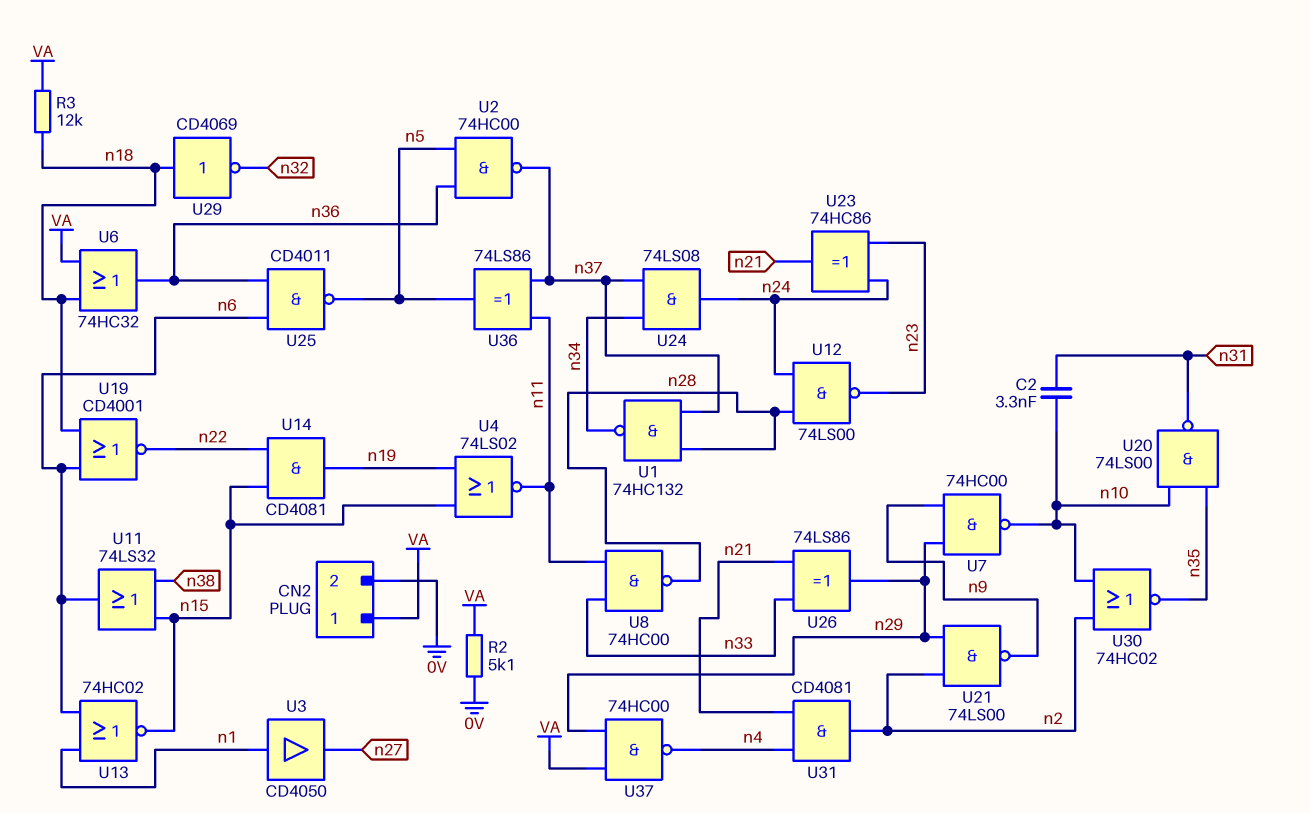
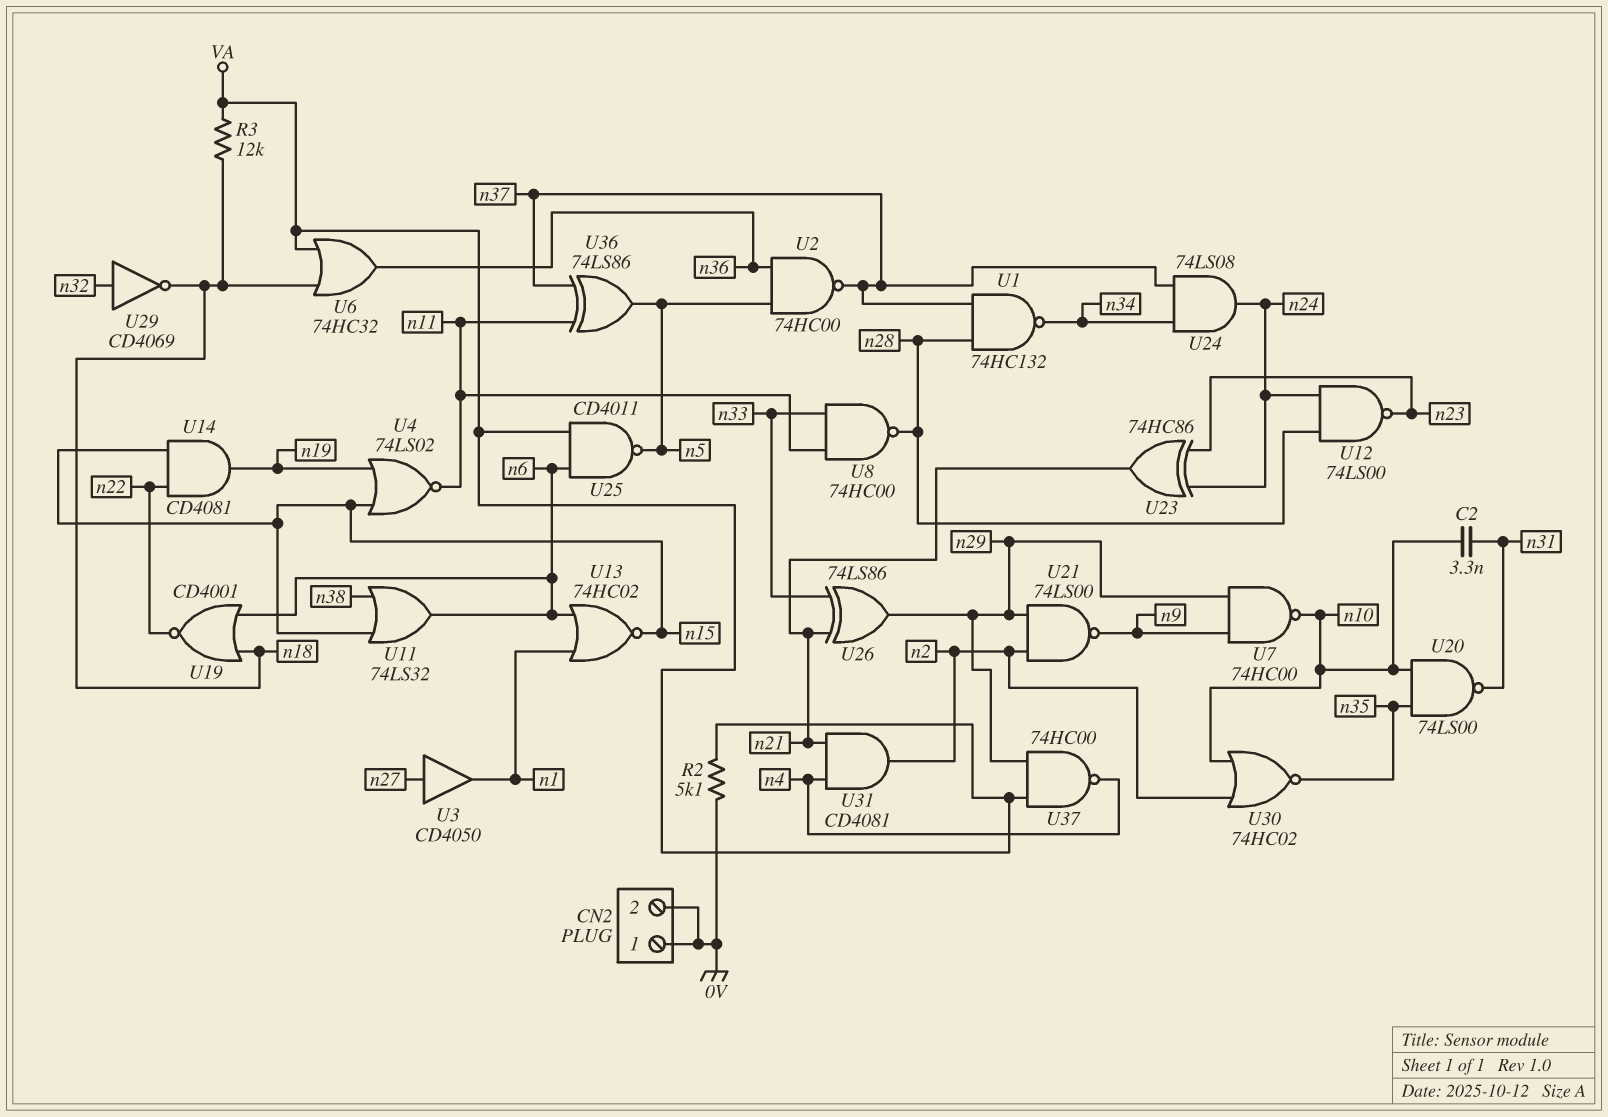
CN2 pin 1: VA -> 0V
U3: buffer CD4050 (in n1, out n27) -> buffer CD4050 (in n27, out n1)
U25: NAND CD4011 (in n6, in n36, out n5) -> NAND CD4011 (in VA, in n6, out n5)
U29: NOT CD4069 (in n18, out n32) -> NOT CD4069 (in n32, out n18)

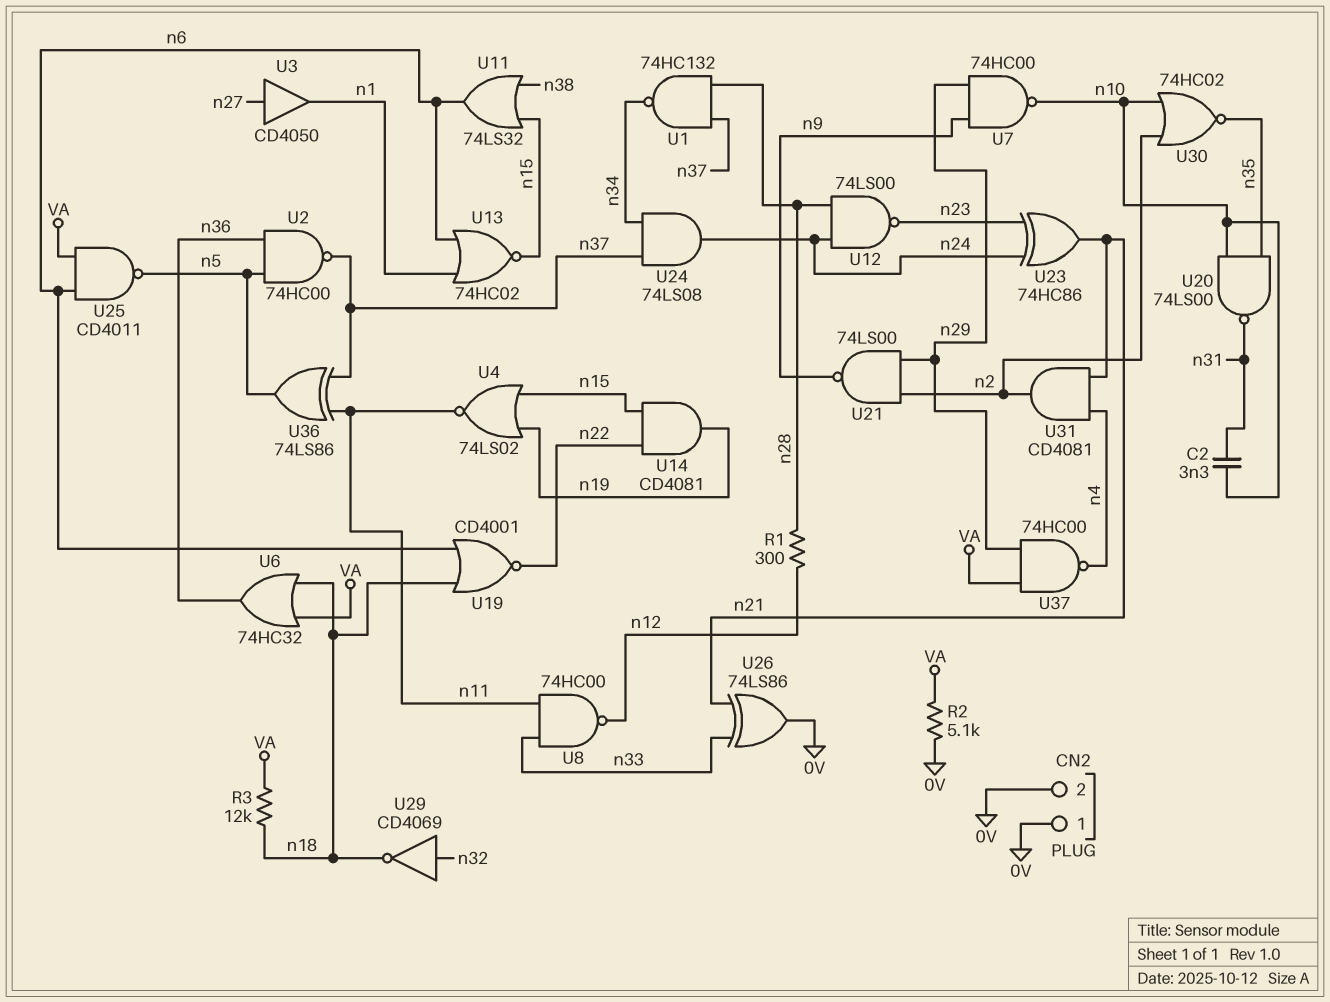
R1: none -> 300 (n12, n28)
U8: NAND 74HC00 (in n11, in n33, out n28) -> NAND 74HC00 (in n11, in n33, out n12)
U26: XOR 74LS86 (in n21, in n33, out n29) -> XOR 74LS86 (in n21, in n33, out 0V)

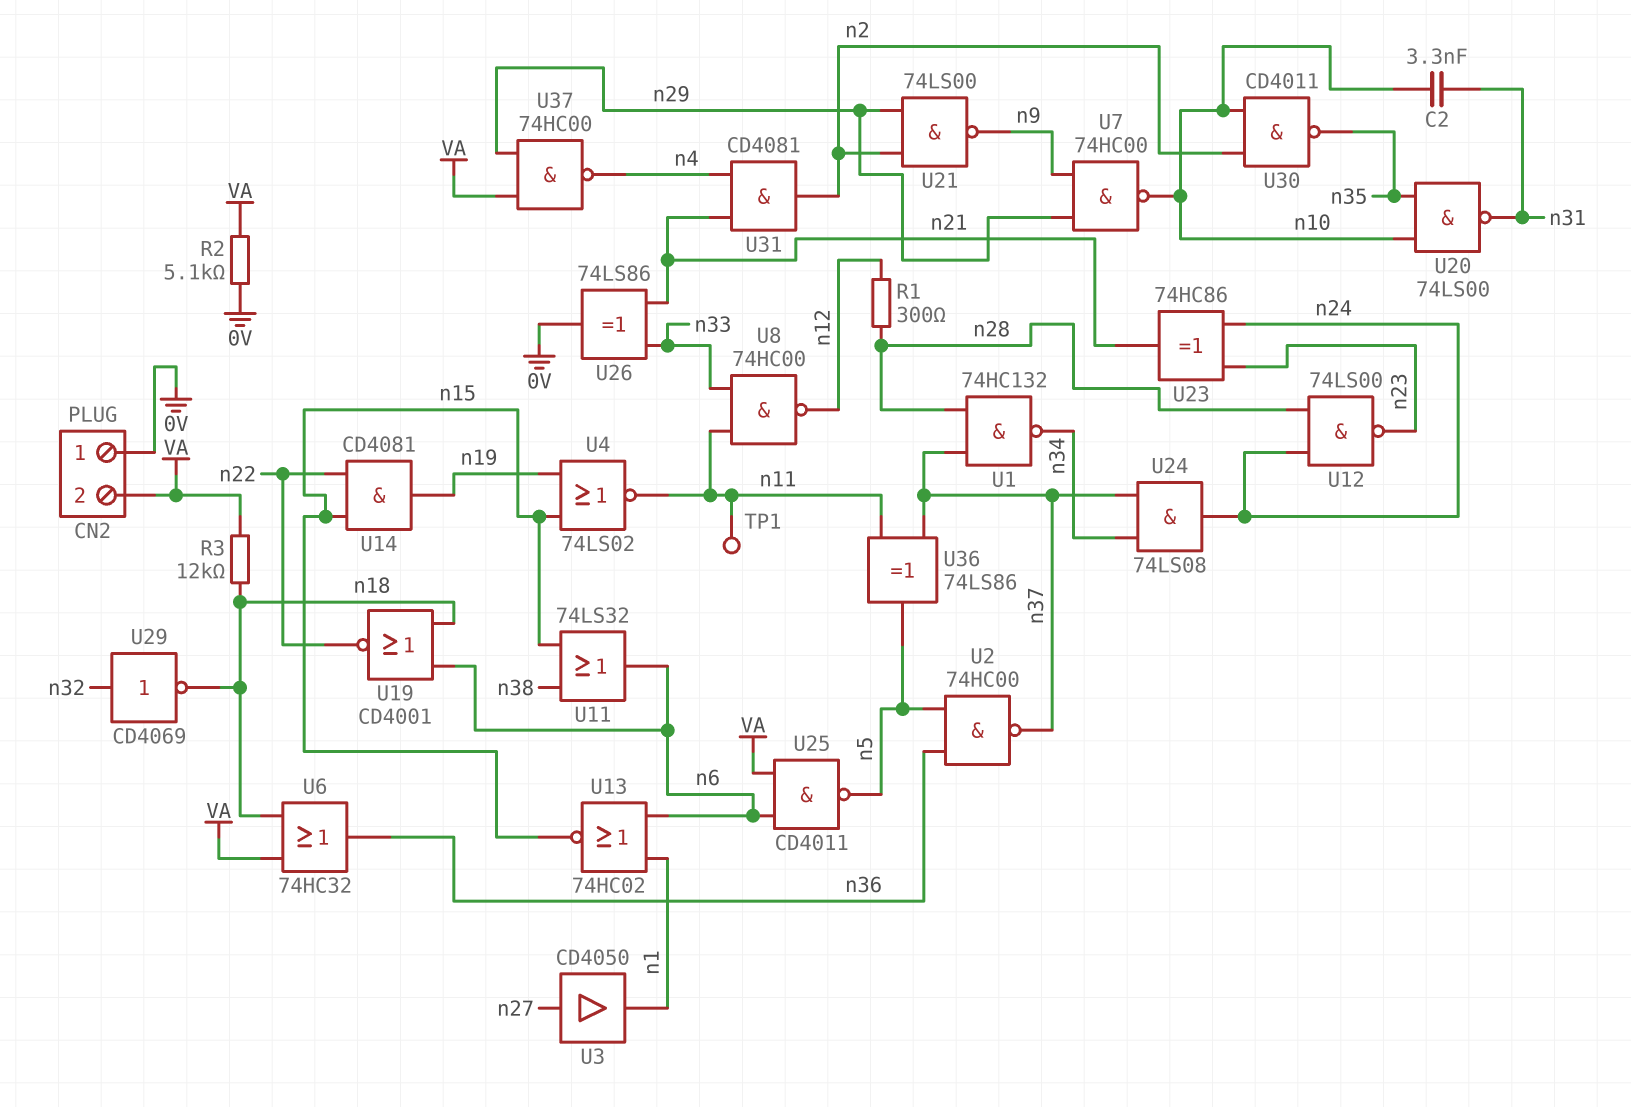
CN2 pin 2: 0V -> VA
TP1: none -> test point (n11)
U30: NOR 74HC02 (in n2, in n10, out n35) -> NAND CD4011 (in n2, in n10, out n35)

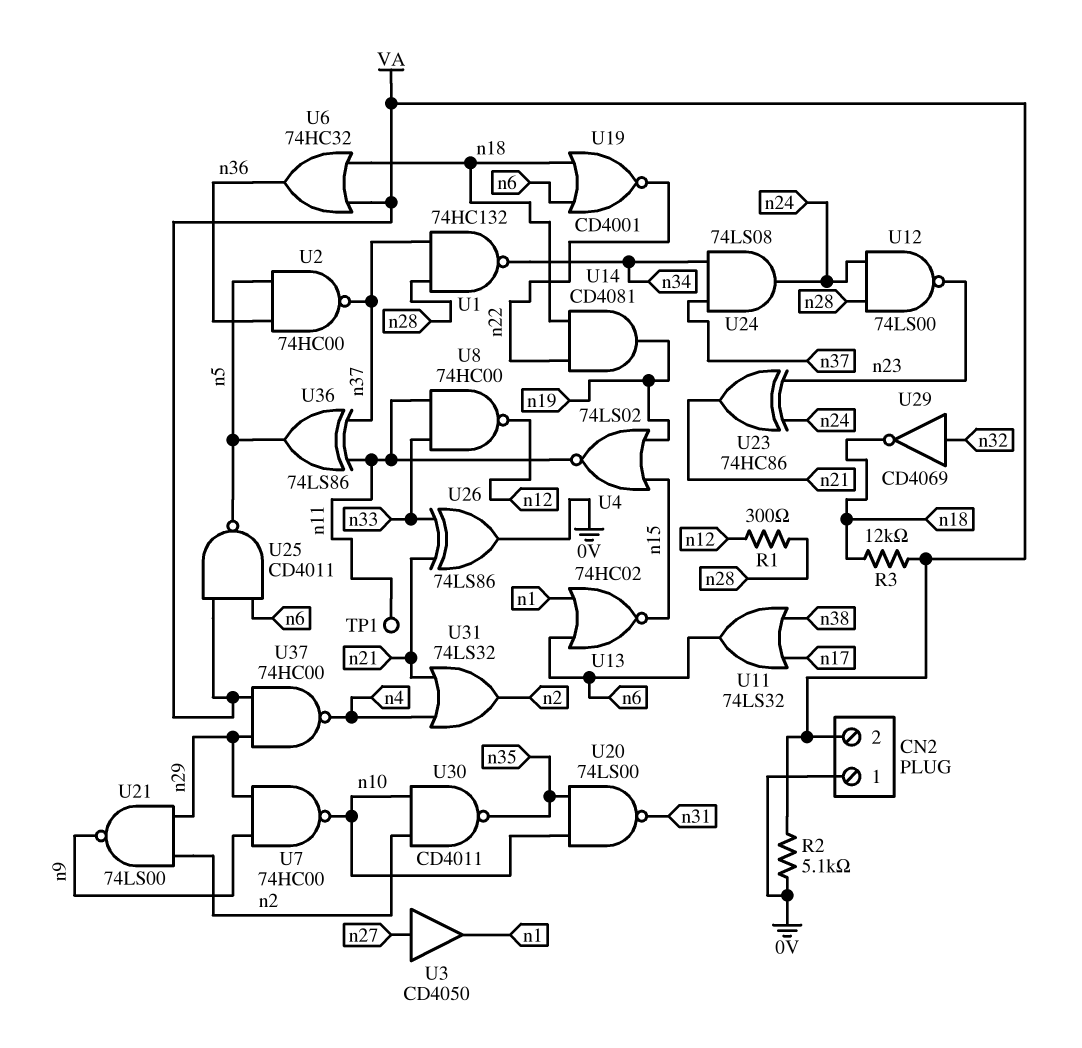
C2: 3.3nF (n10, n31) -> none
U11: OR 74LS32 (in n15, in n38, out n6) -> OR 74LS32 (in n17, in n38, out n6)
U14: AND CD4081 (in n15, in n22, out n19) -> AND CD4081 (in n18, in n22, out n19)
U31: AND CD4081 (in n4, in n21, out n2) -> OR 74LS32 (in n4, in n21, out n2)

